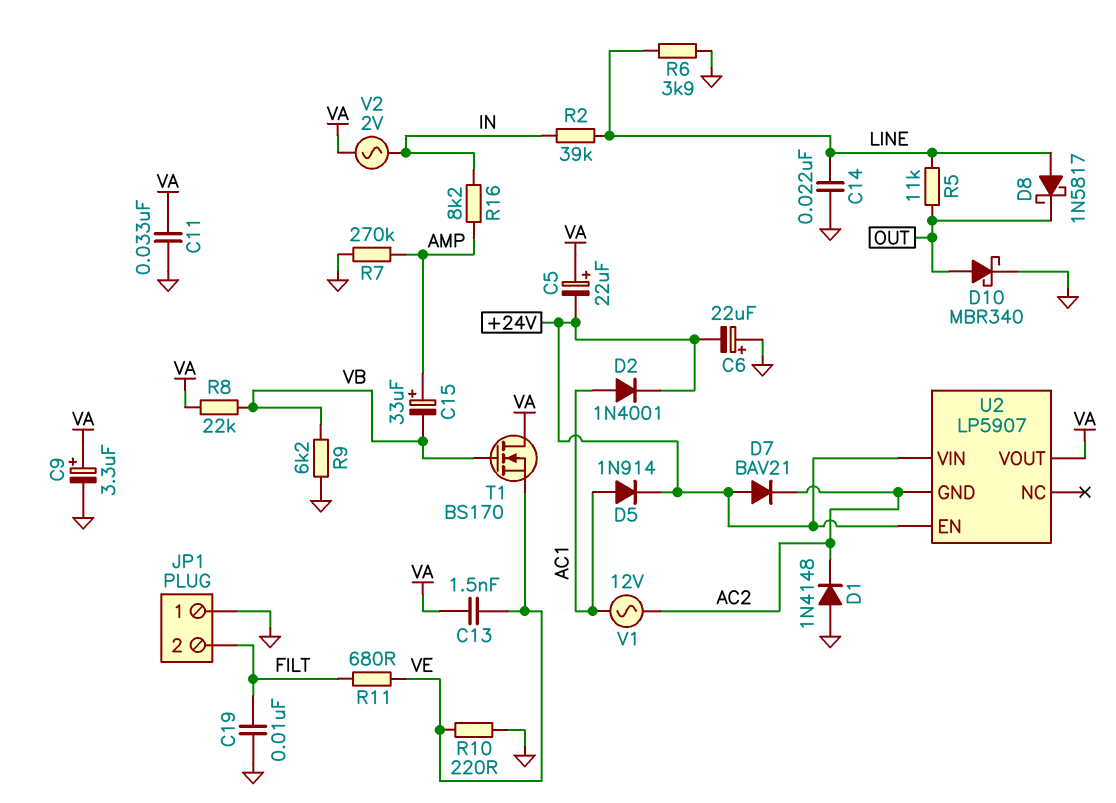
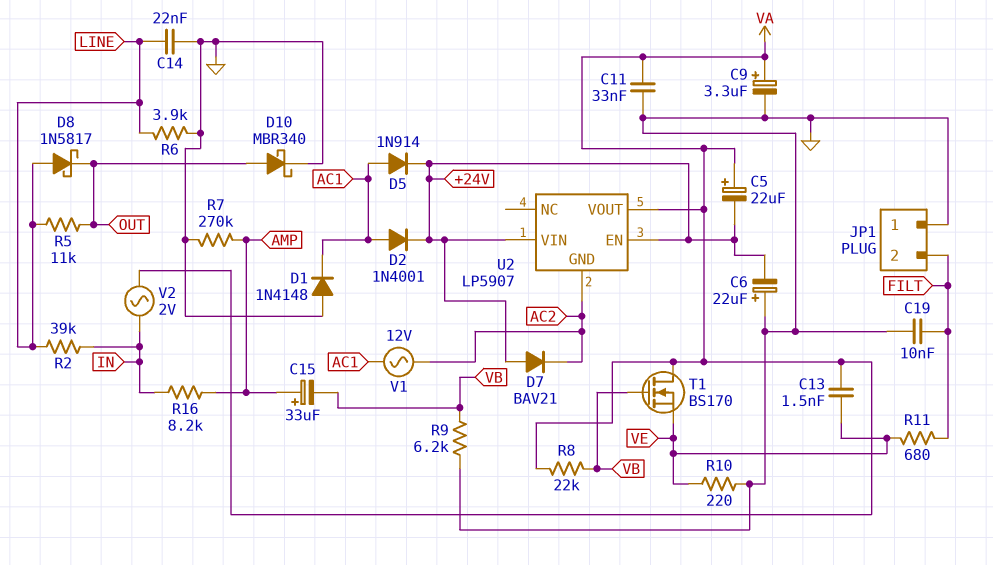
D1: diode 1N4148 (A GND, K AC2) -> diode 1N4148 (A GND, K AC1)

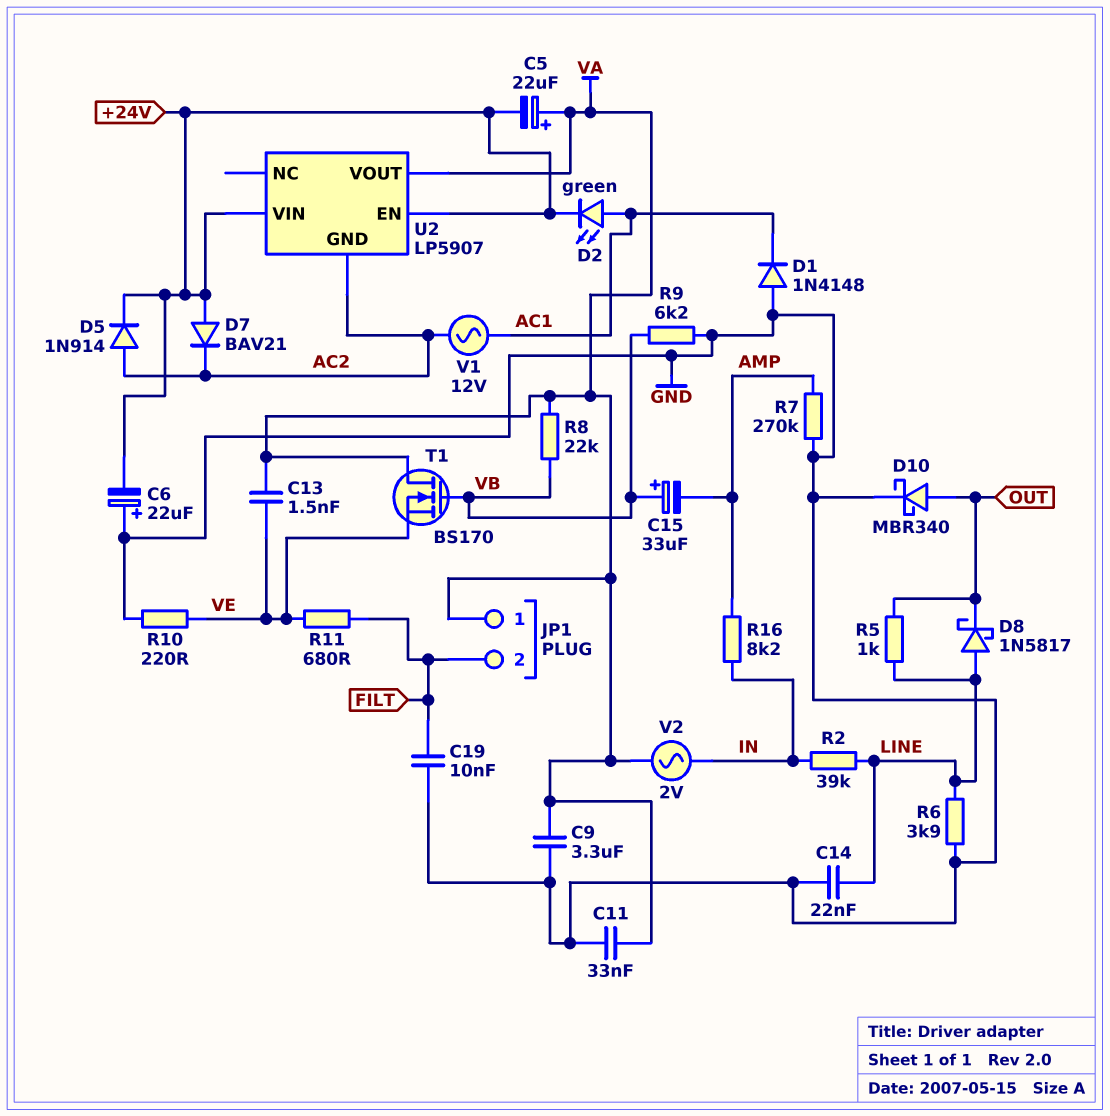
C9: 3.3uF (plus VA, minus GND) -> 3.3uF (GND, VA)
C15: 33uF (plus AMP, minus VB) -> 33uF (plus VB, minus AMP)
D2: diode 1N4001 (A AC1, K +24V) -> LED green (A AC1, K +24V)
D5: diode 1N914 (A AC1, K +24V) -> diode 1N914 (A AC2, K +24V)
JP1 pin 1: GND -> VA
R5: 11k (LINE, OUT) -> 1k (LINE, OUT)

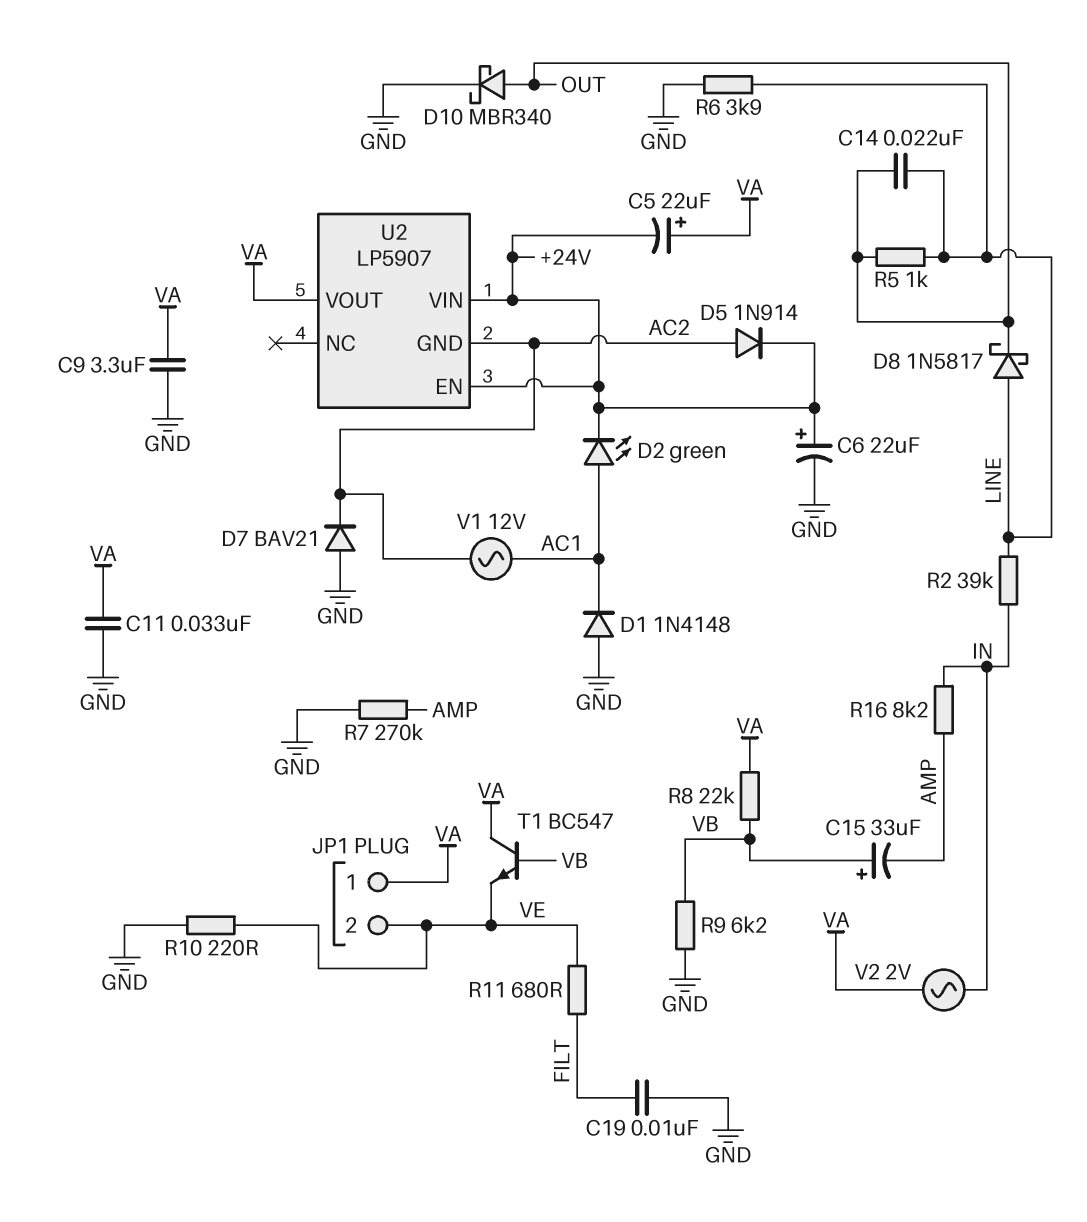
C6: 22uF (plus GND, minus +24V) -> 22uF (plus +24V, minus GND)
C13: 1.5nF (VA, VE) -> none
C14: 22nF (GND, LINE) -> 22nF (LINE, OUT)
D7: diode BAV21 (A +24V, K AC2) -> diode BAV21 (A GND, K AC2)
JP1 pin 2: FILT -> VE
T1: NMOS BS170 (G VB, D VA, S VE) -> NPN BC547 (B VB, C VA, E VE)

